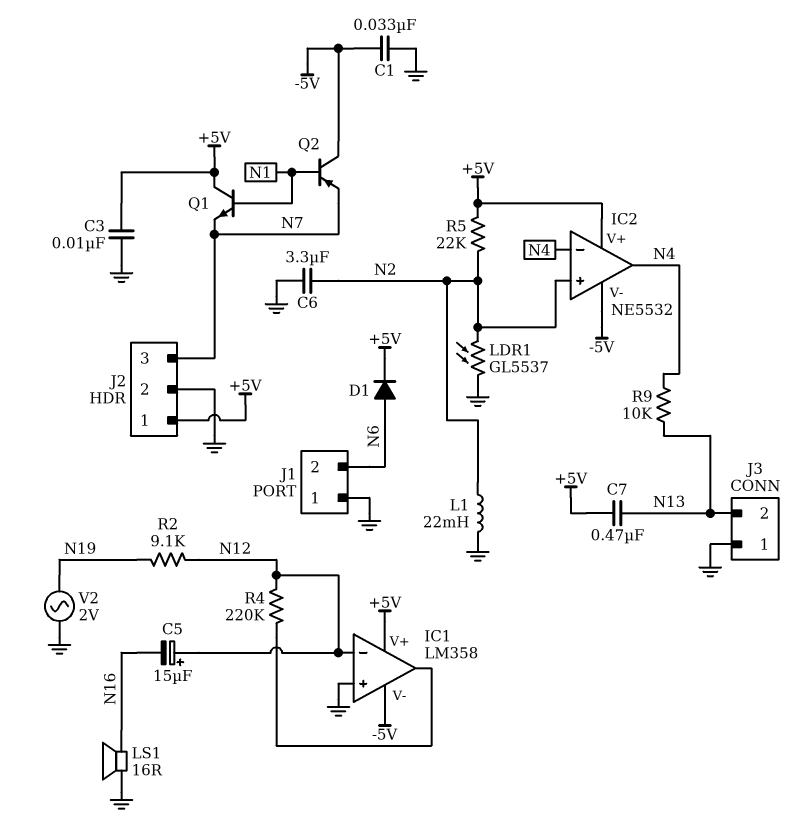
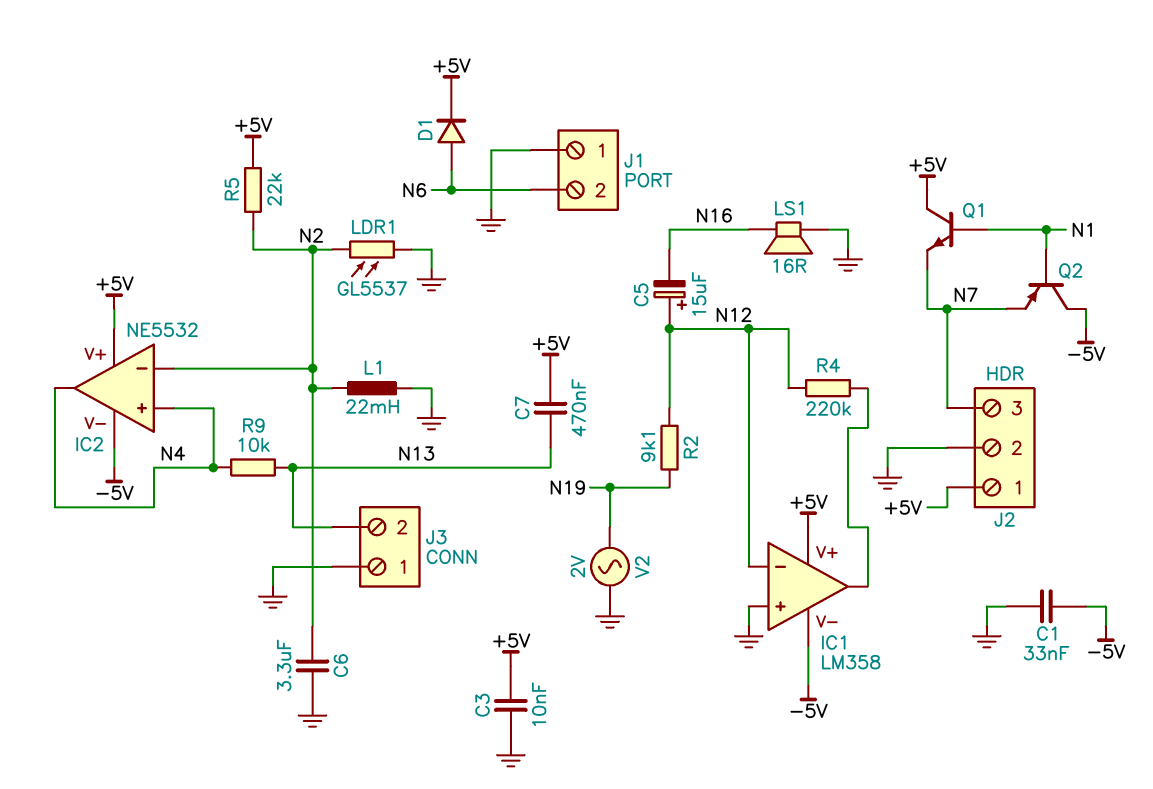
IC2 pin in+: N2 -> N4
IC2 pin in-: N4 -> N2

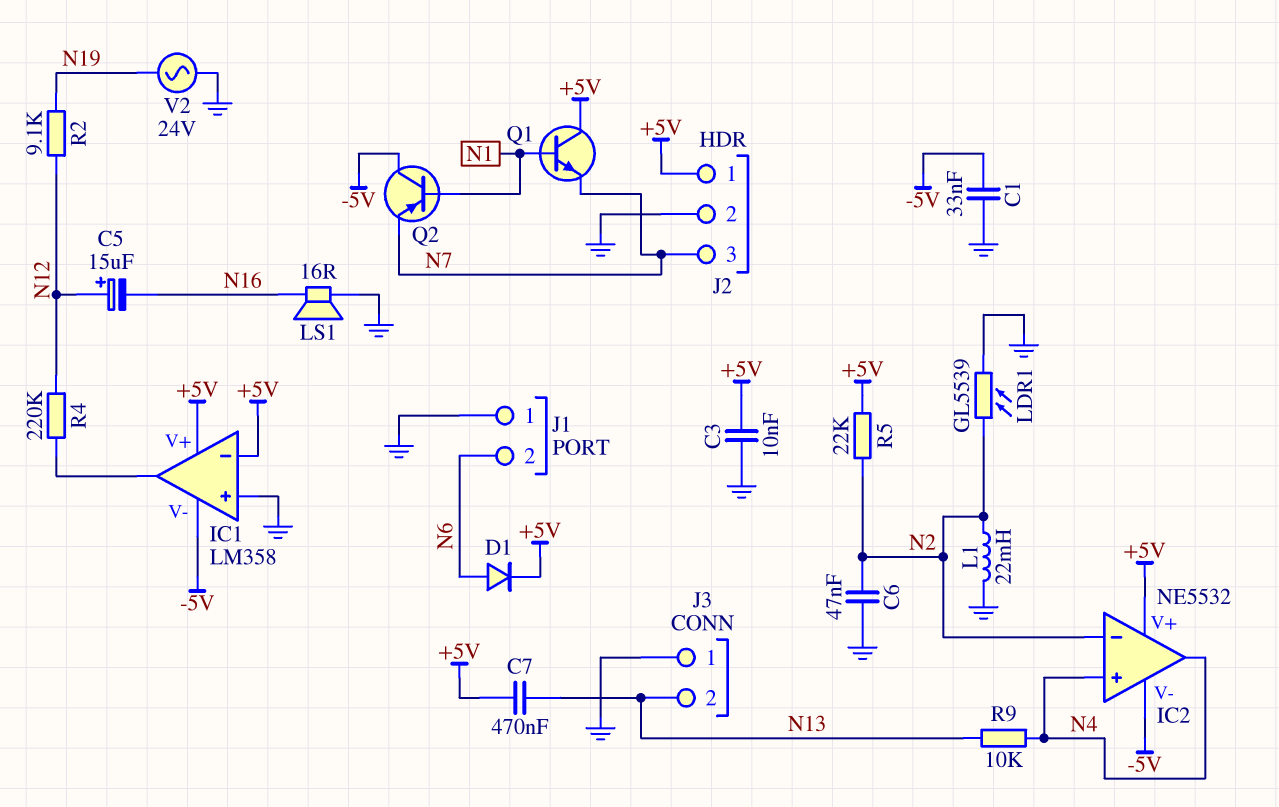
C6: 3.3uF (GND, N2) -> 47nF (GND, N2)
IC1 pin in-: N12 -> +5V
LDR1: GL5537 (GND, N2) -> GL5539 (GND, N2)
V2: AC 2V (GND, N19) -> AC 24V (GND, N19)

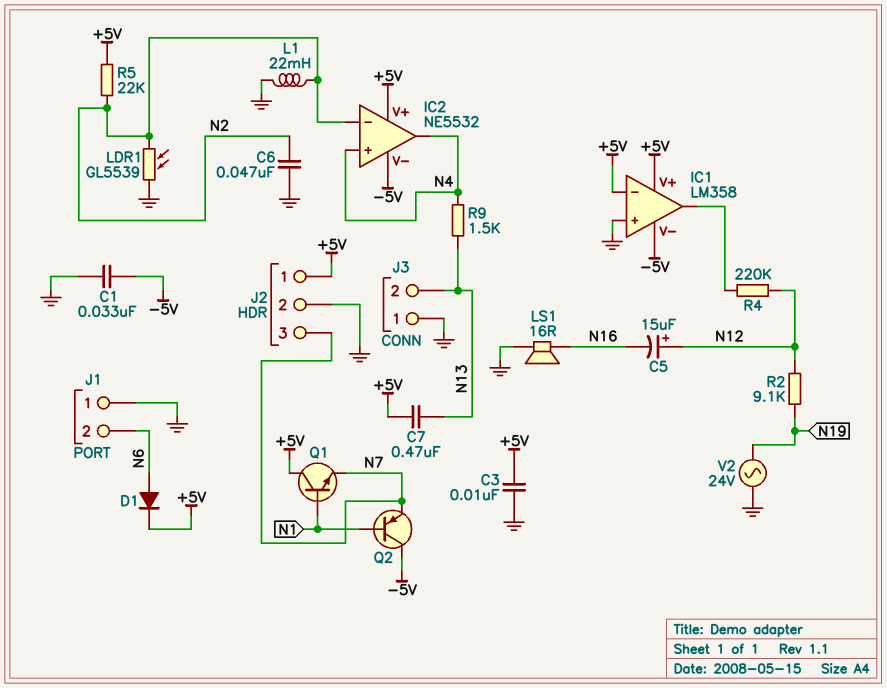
R9: 10k (N4, N13) -> 1.5k (N4, N13)

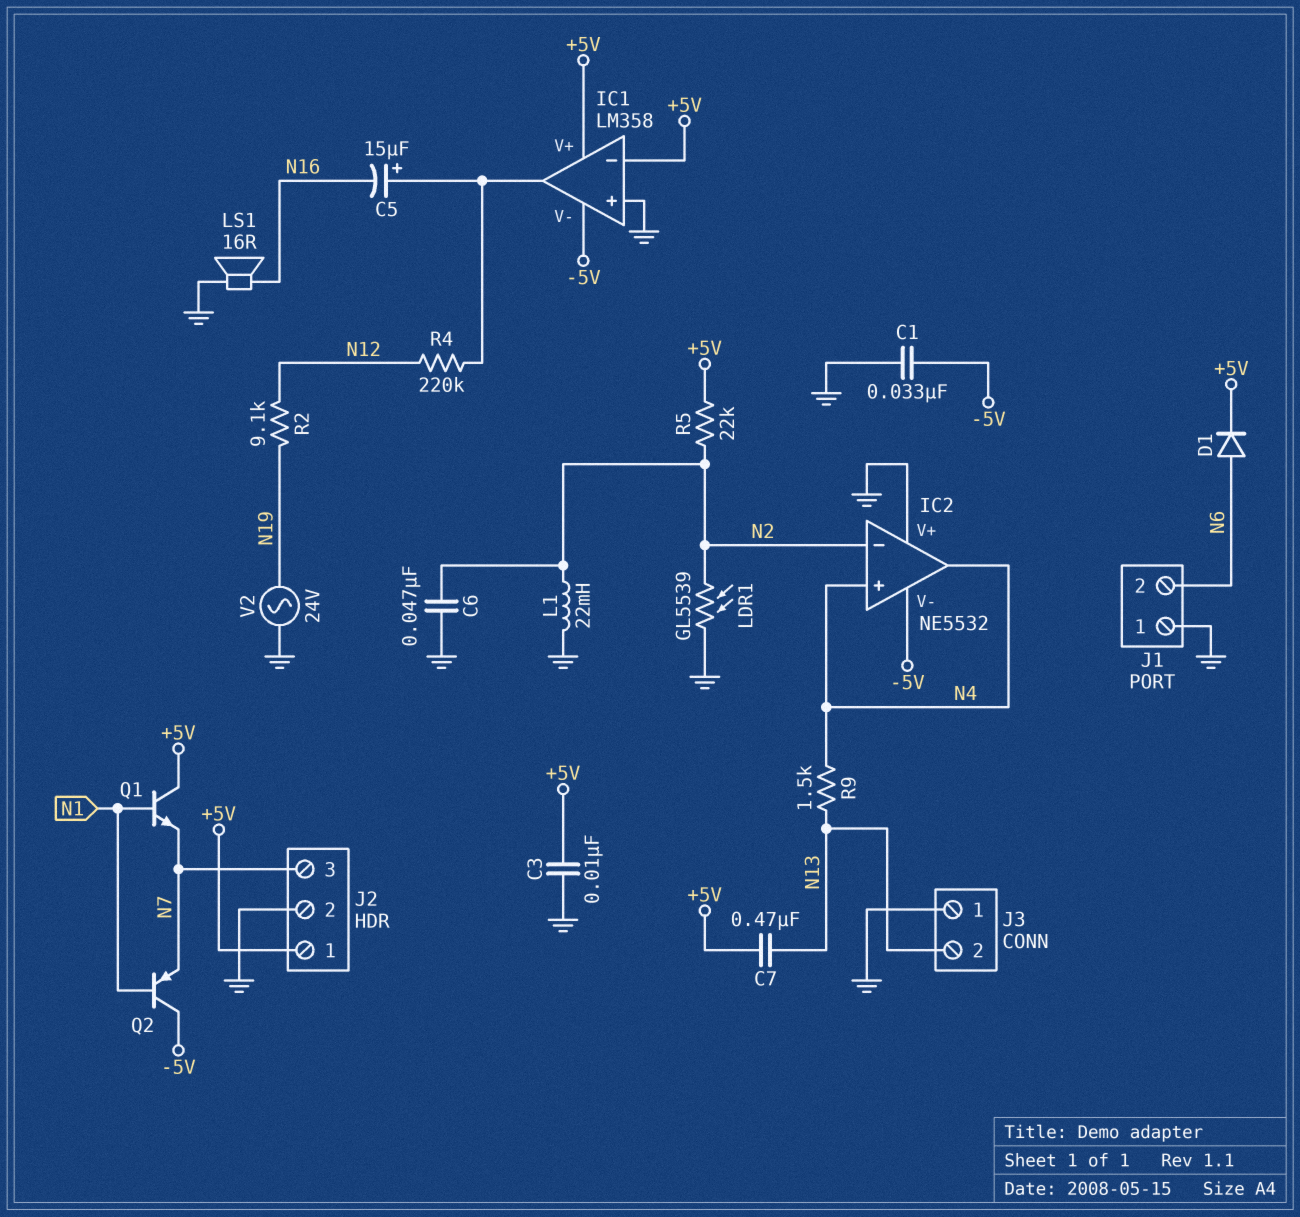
C5: 15uF (plus N12, minus N16) -> 15uF (plus IC1/out, minus N16)
IC2 pin V+: +5V -> GND

